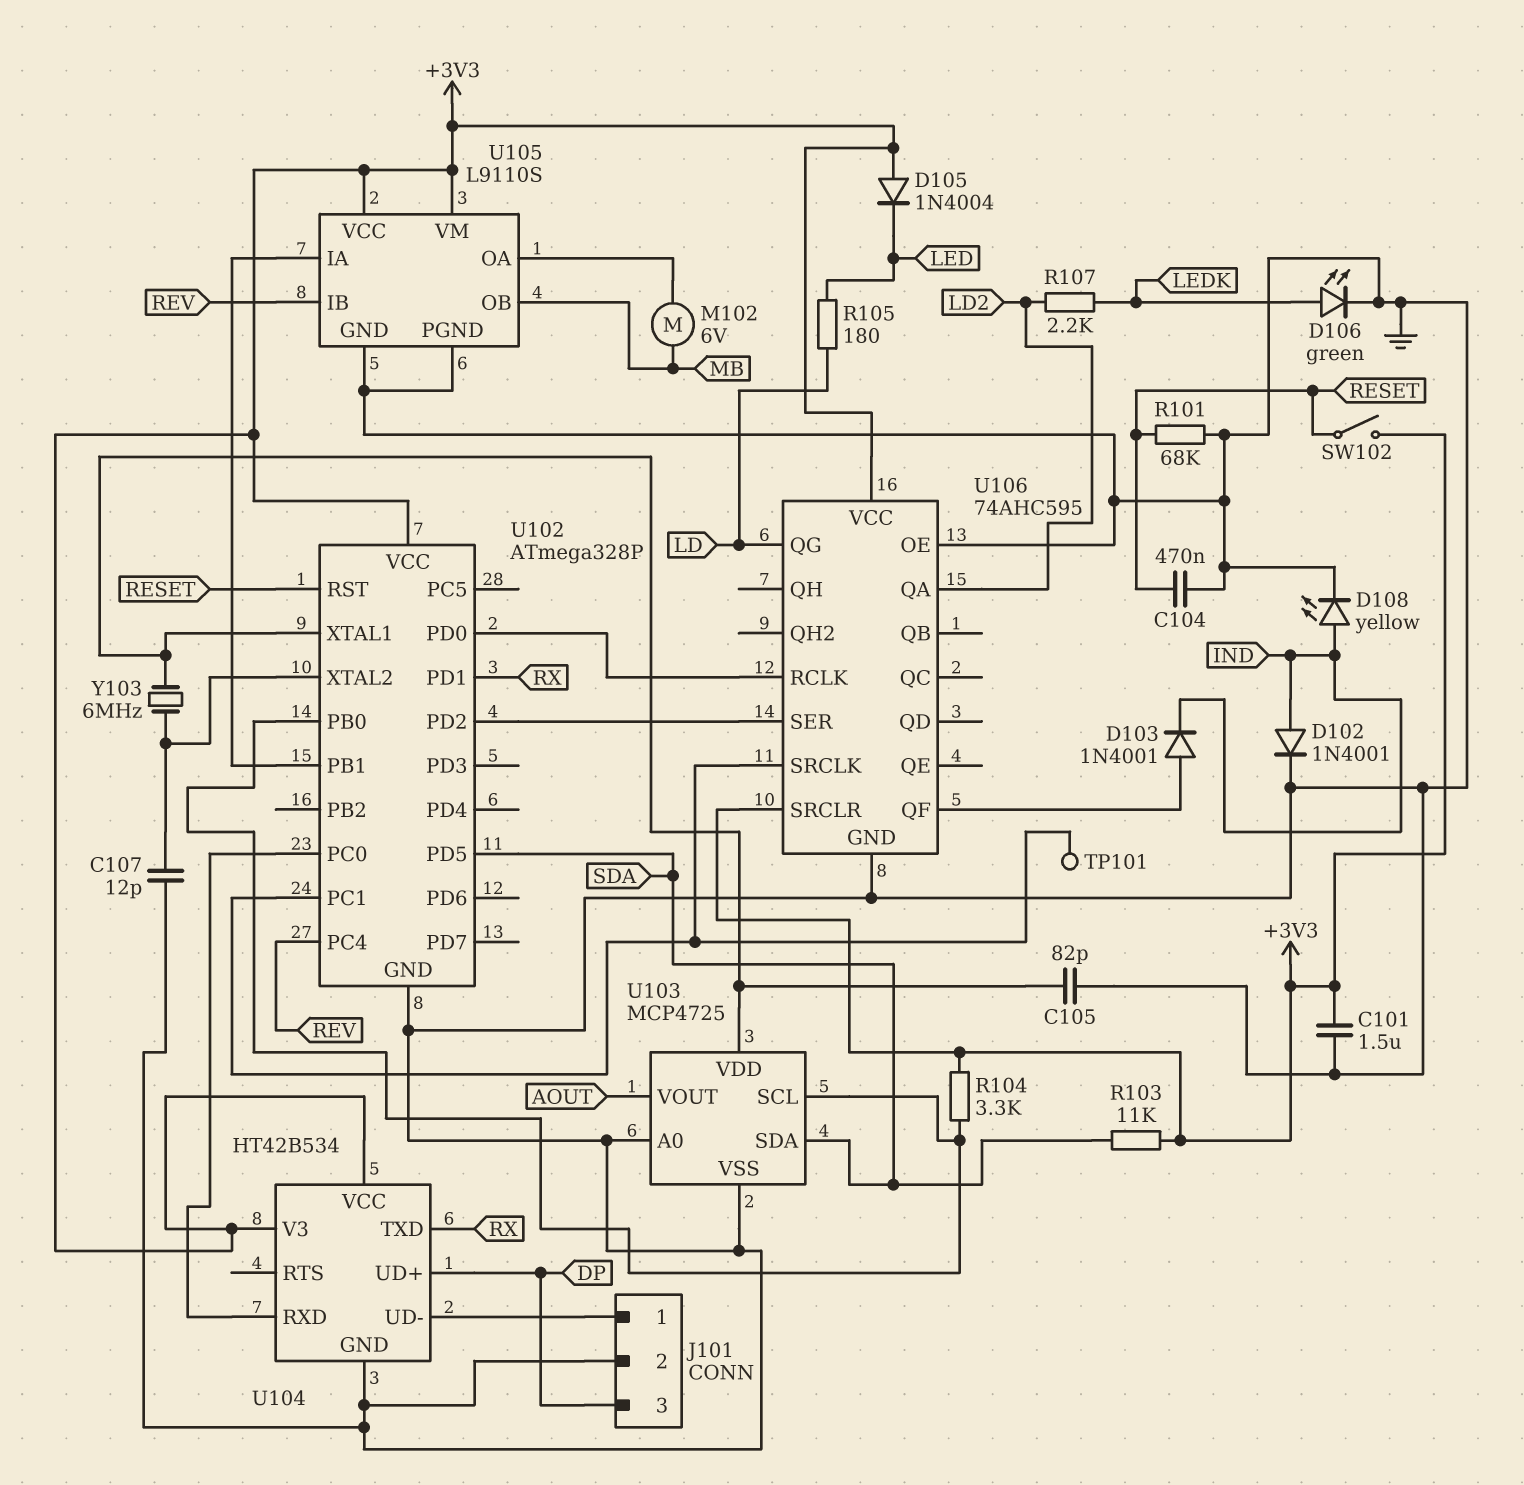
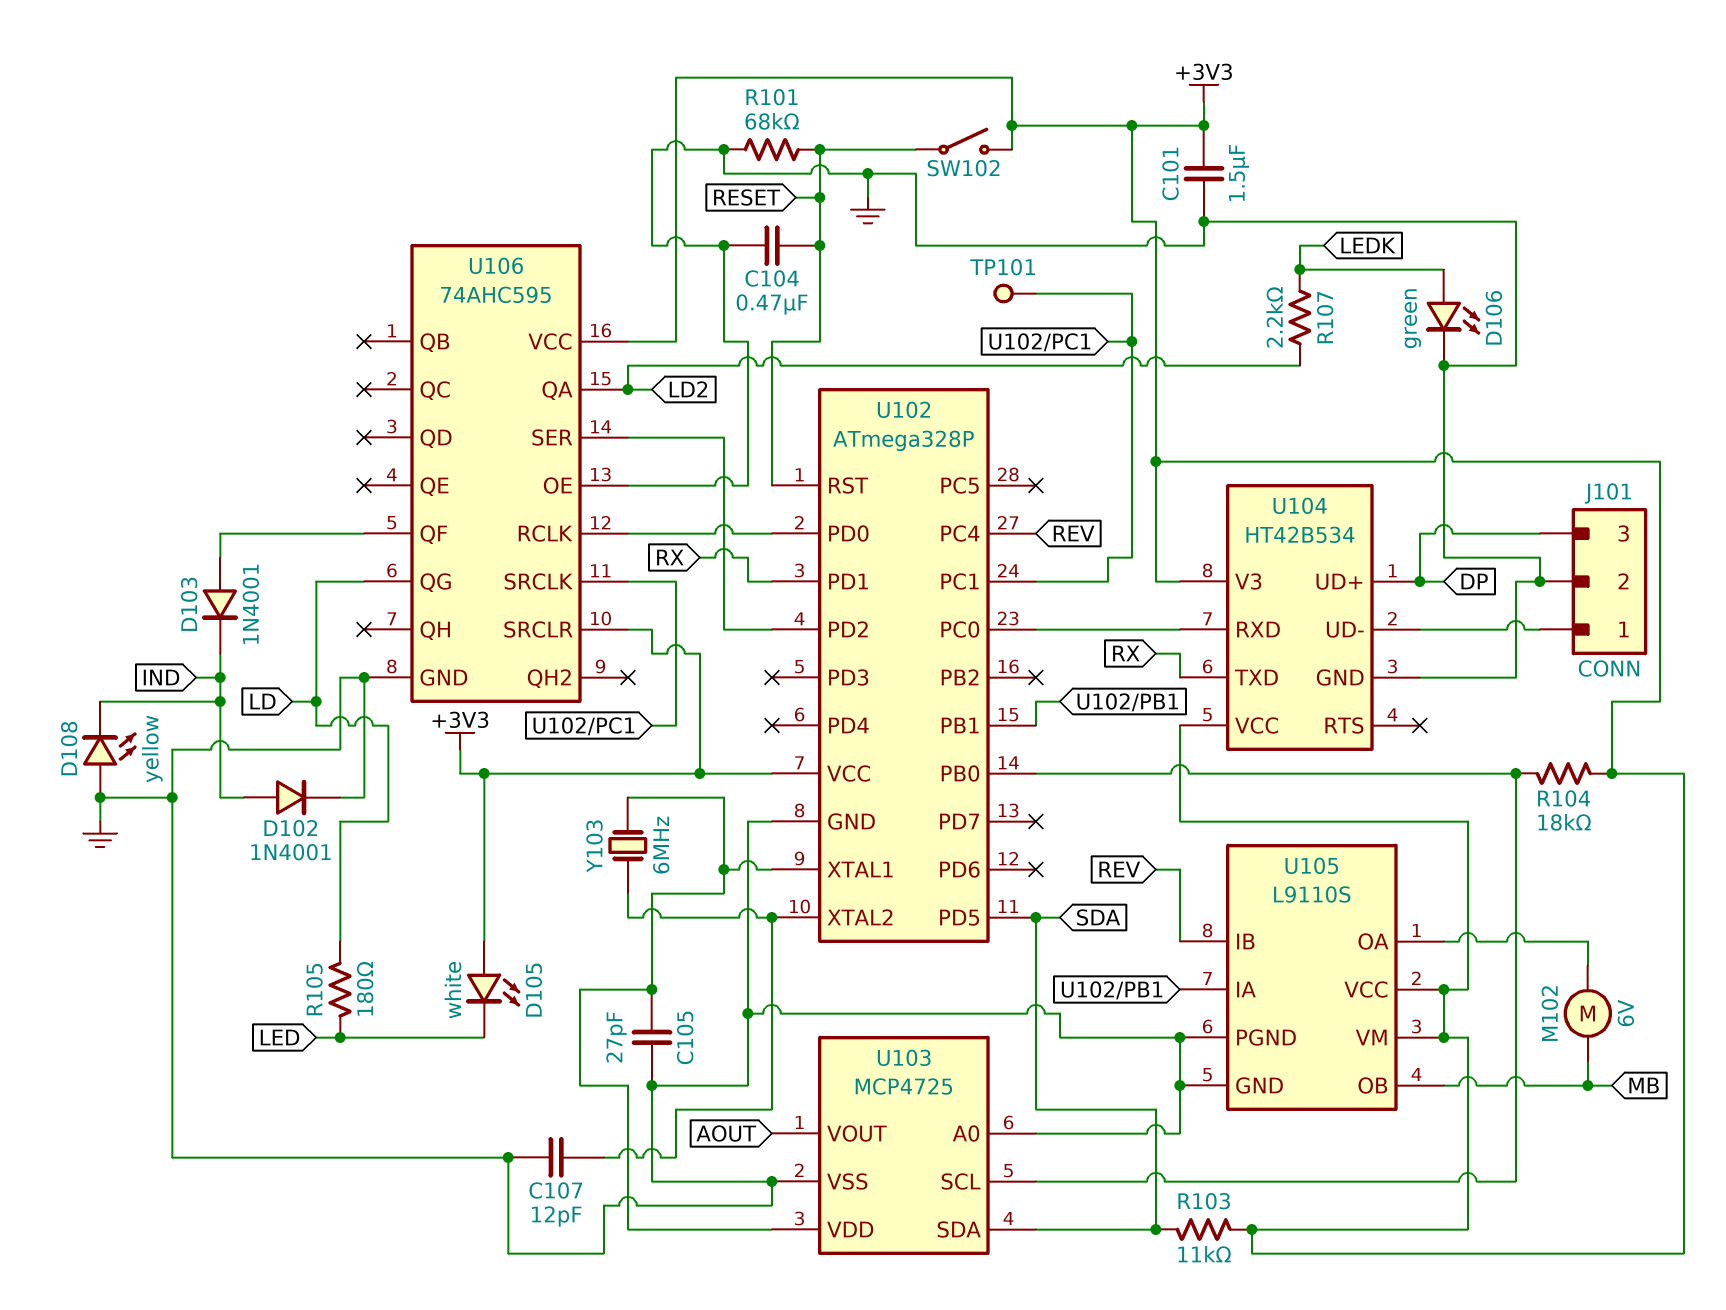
C105: 82pF (GND, U102/XTAL1) -> 27pF (GND, U102/XTAL1)
D105: diode 1N4004 (A +3V3, K LED) -> LED white (A +3V3, K LED)
D108: LED yellow (A IND, K GND) -> LED yellow (A GND, K IND)
R104: 3.3k (+3V3, U102/PB0) -> 18k (+3V3, U102/PB0)

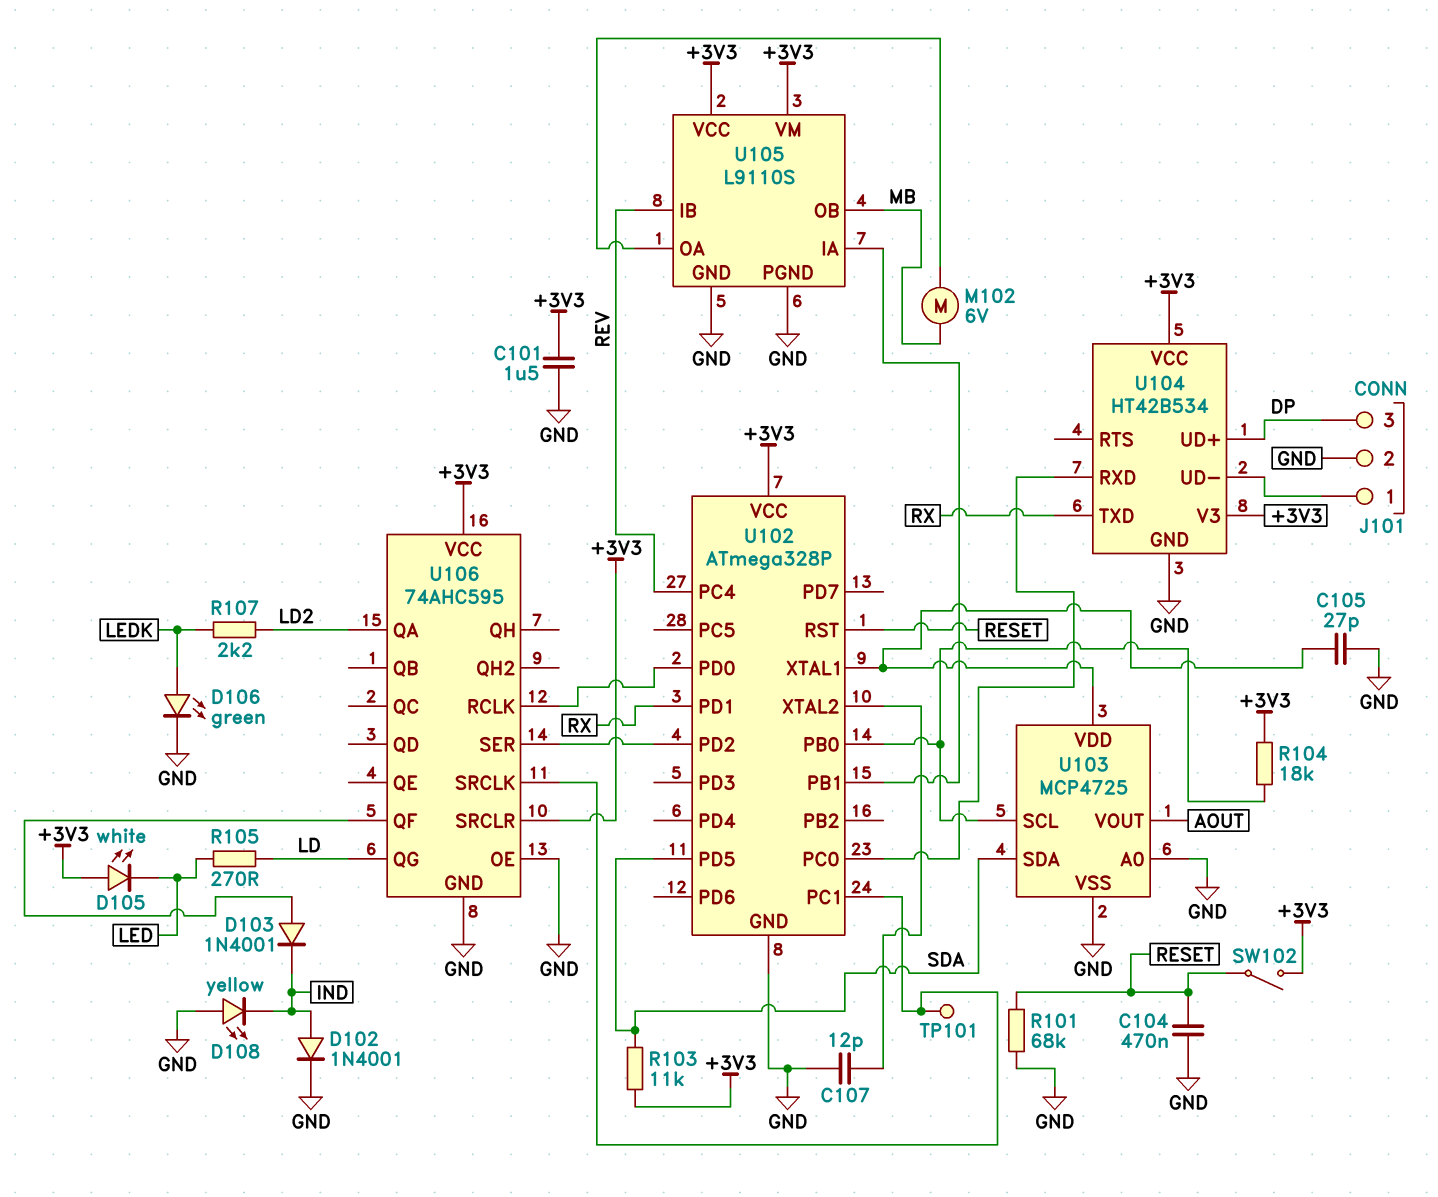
R105: 180 (LD, LED) -> 270 (LD, LED)
Y103: 6MHz (U102/XTAL1, U102/XTAL2) -> none

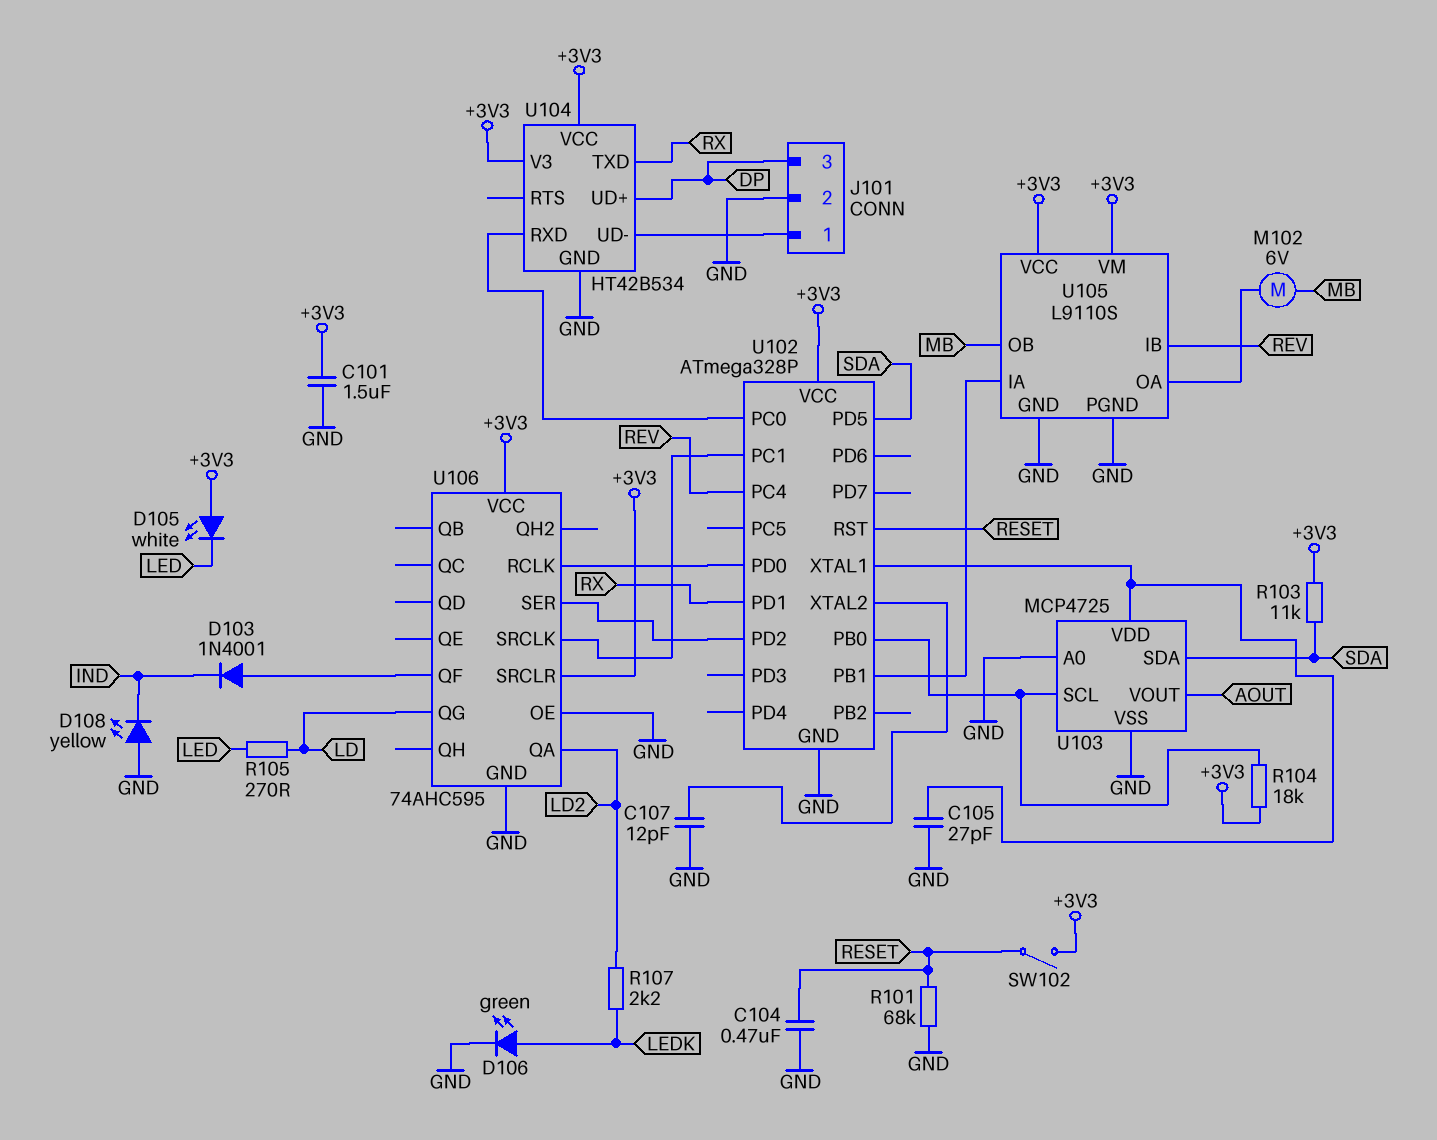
D102: diode 1N4001 (A IND, K GND) -> none
TP101: test point (U102/PC1) -> none

